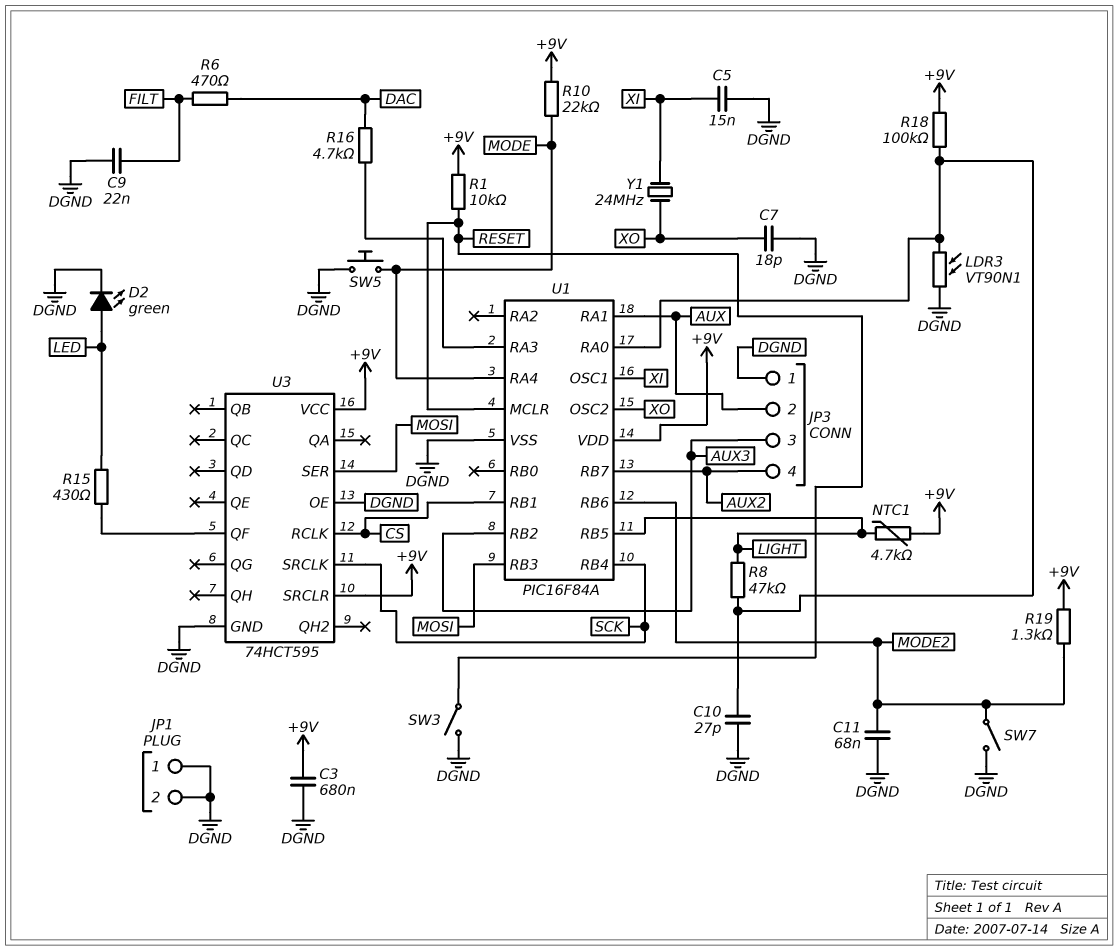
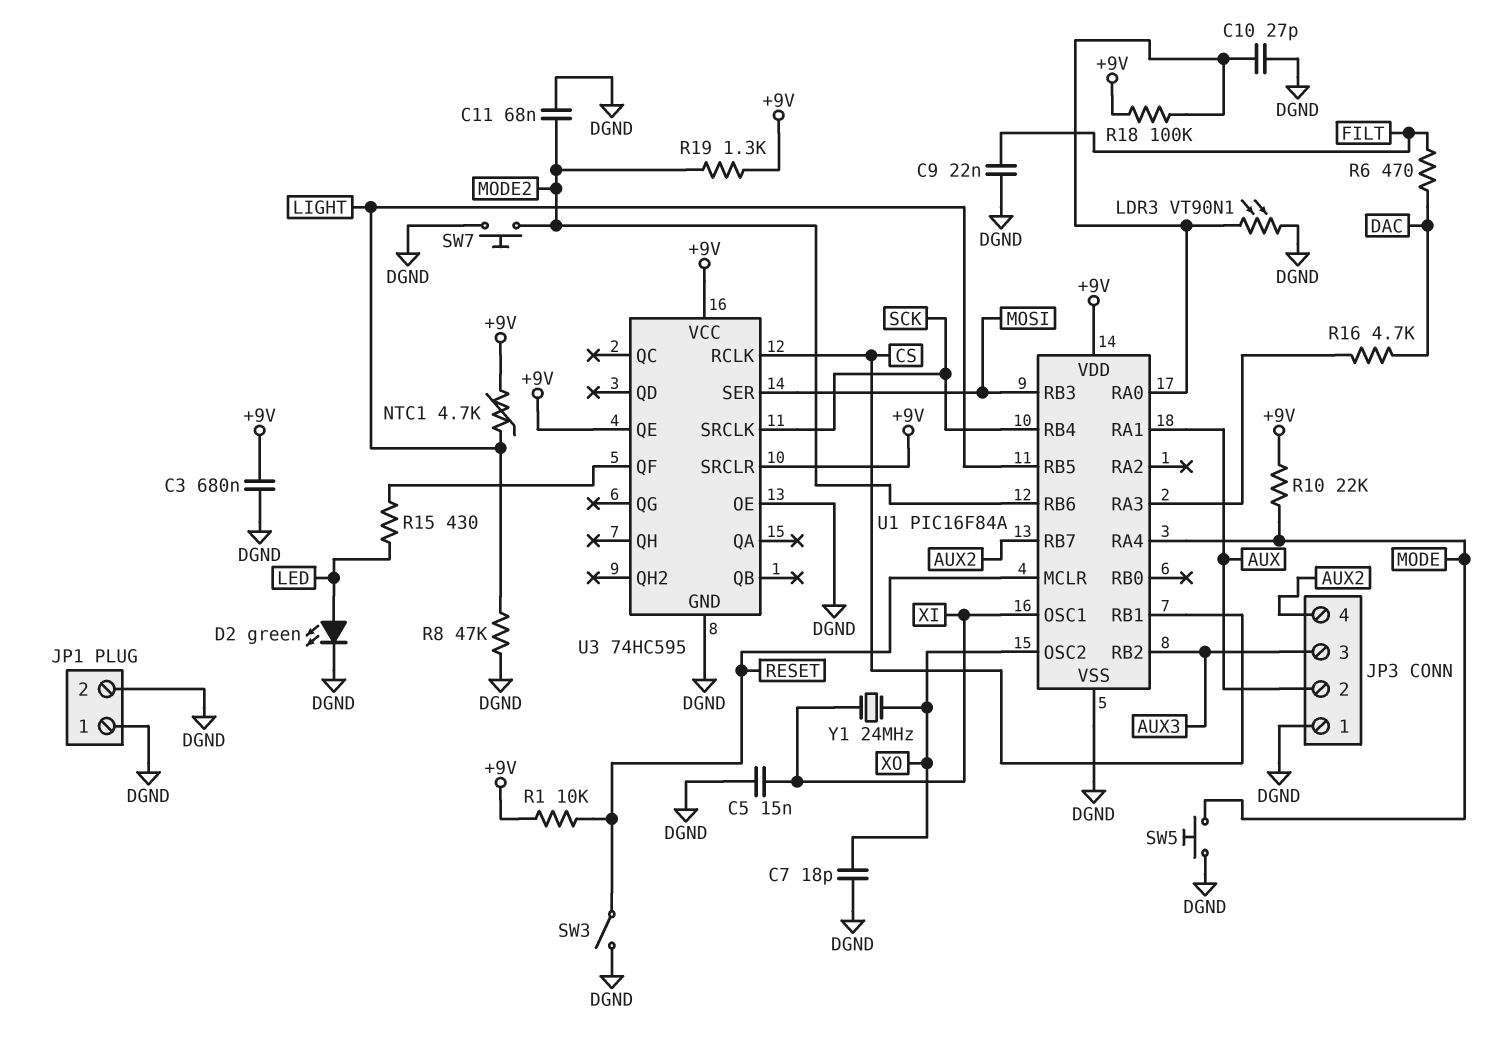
R8: 47k (LIGHT, U1/RA0) -> 47k (DGND, LIGHT)
SW7: switch (DGND, MODE2) -> button (DGND, MODE2)
U3: 74HCT595 -> 74HC595
U3 pin QE: none -> +9V

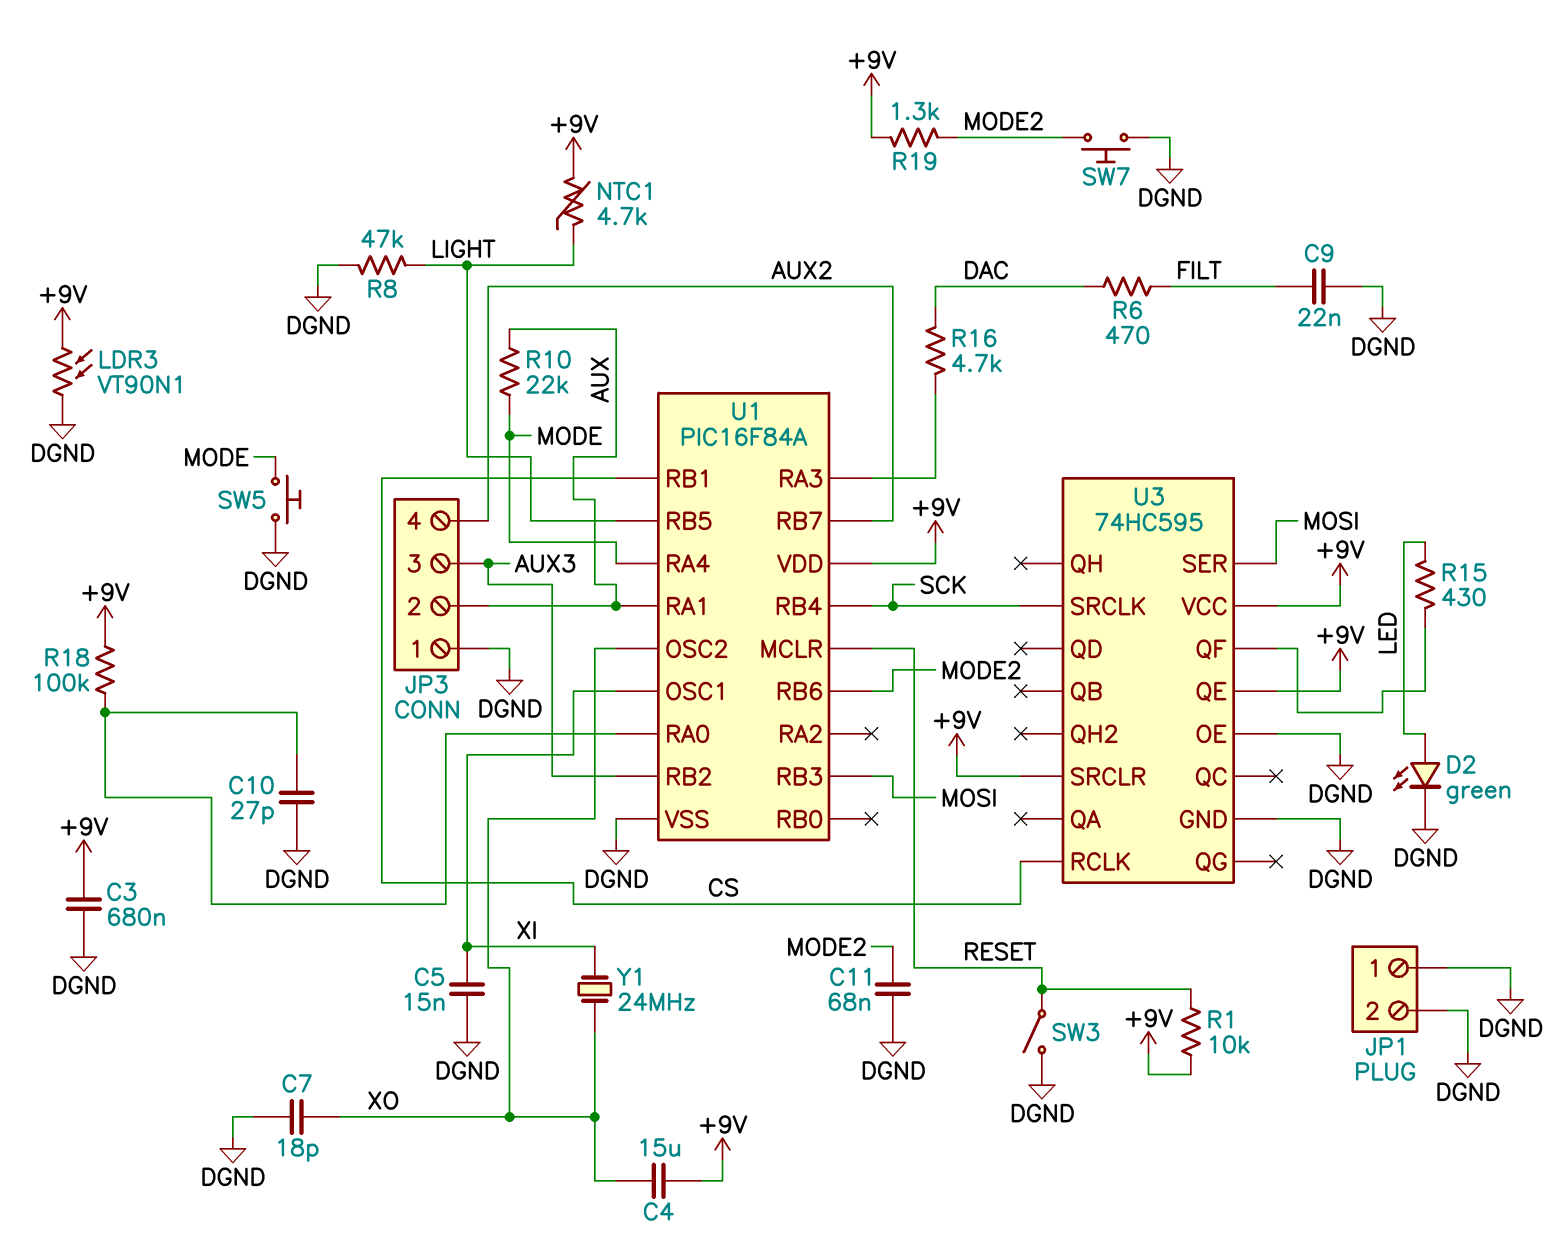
C4: none -> 15uF (+9V, XO)
LDR3: VT90N1 (DGND, U1/RA0) -> VT90N1 (+9V, DGND)
R10: 22k (+9V, MODE) -> 22k (AUX, MODE)

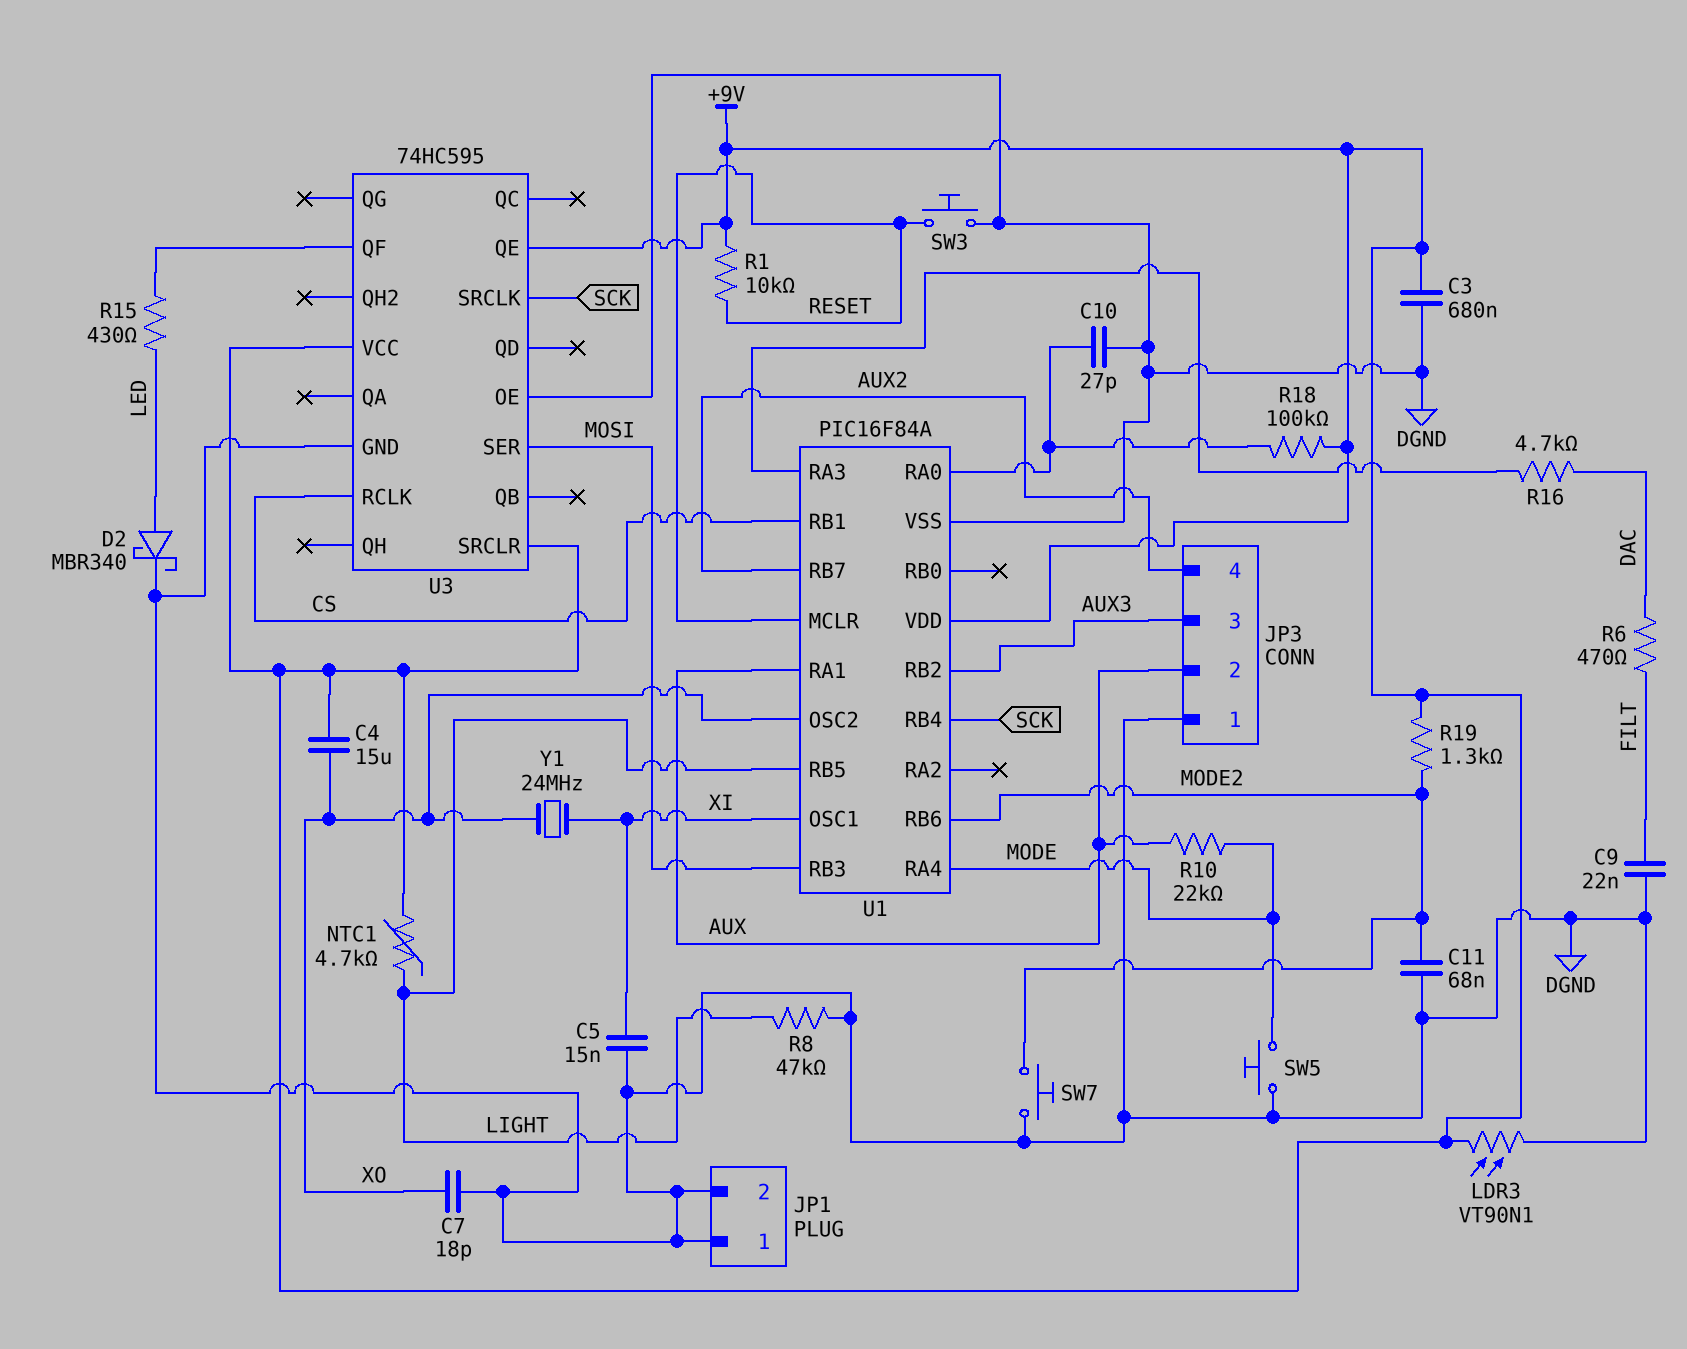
D2: LED green (A LED, K DGND) -> schottky MBR340 (A LED, K DGND)
SW3: switch (DGND, RESET) -> button (DGND, RESET)

